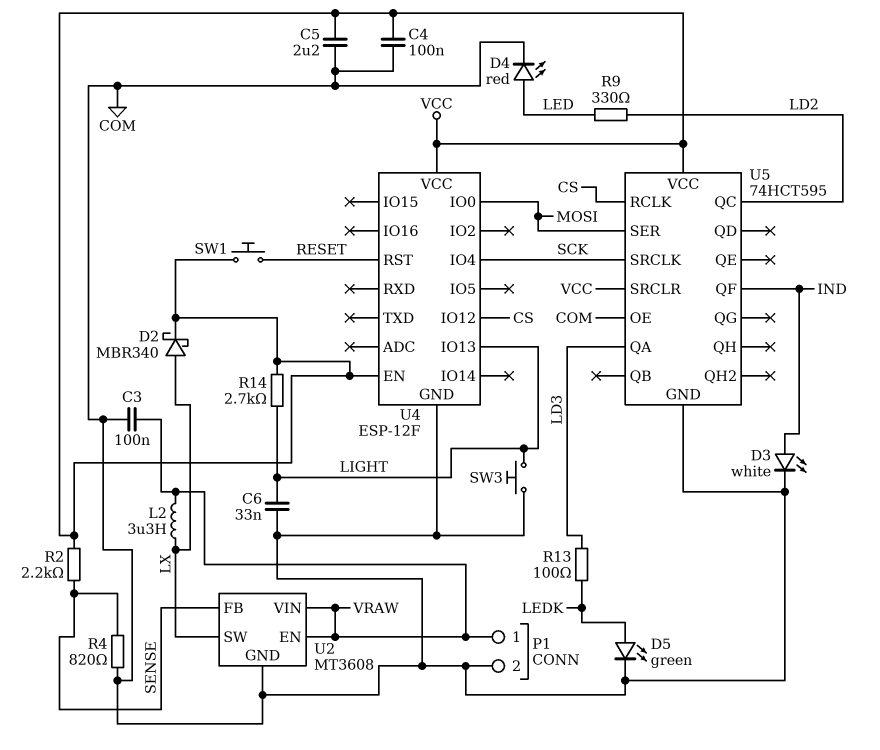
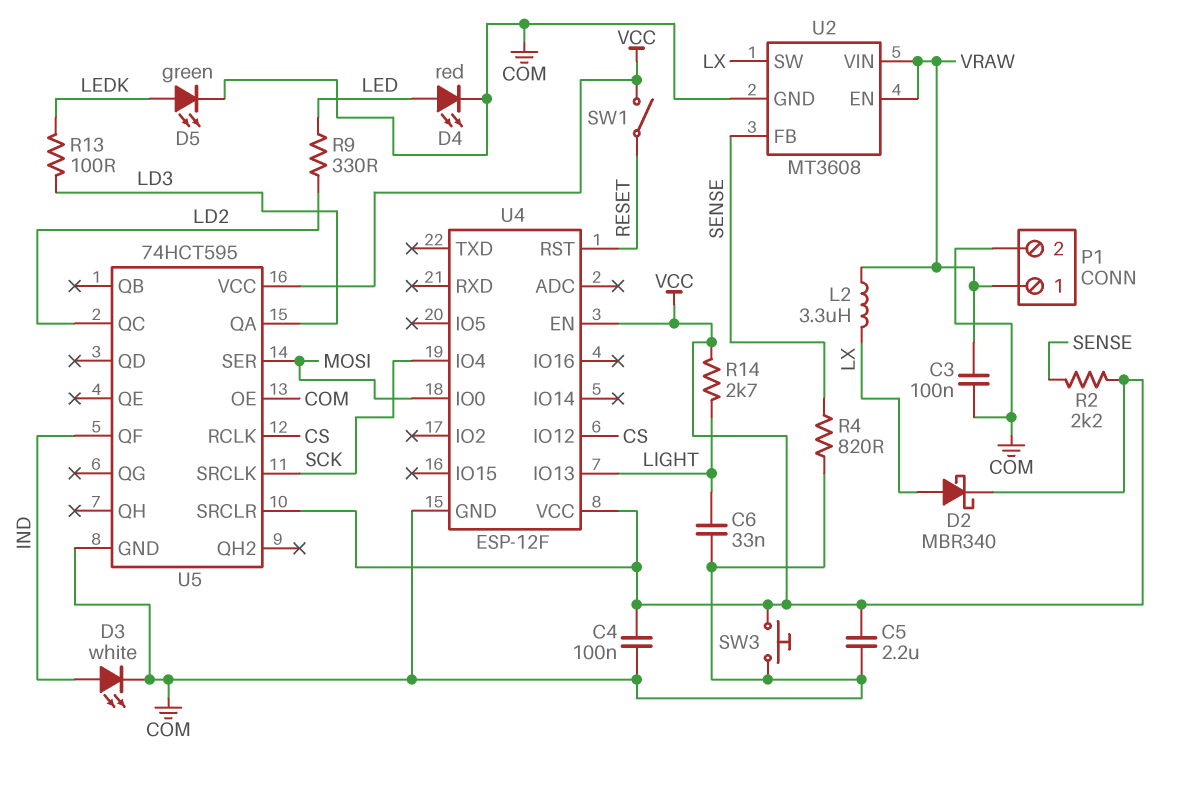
SW1: button (RESET, VCC) -> switch (RESET, VCC)
SW3: button (COM, LIGHT) -> button (COM, VCC)

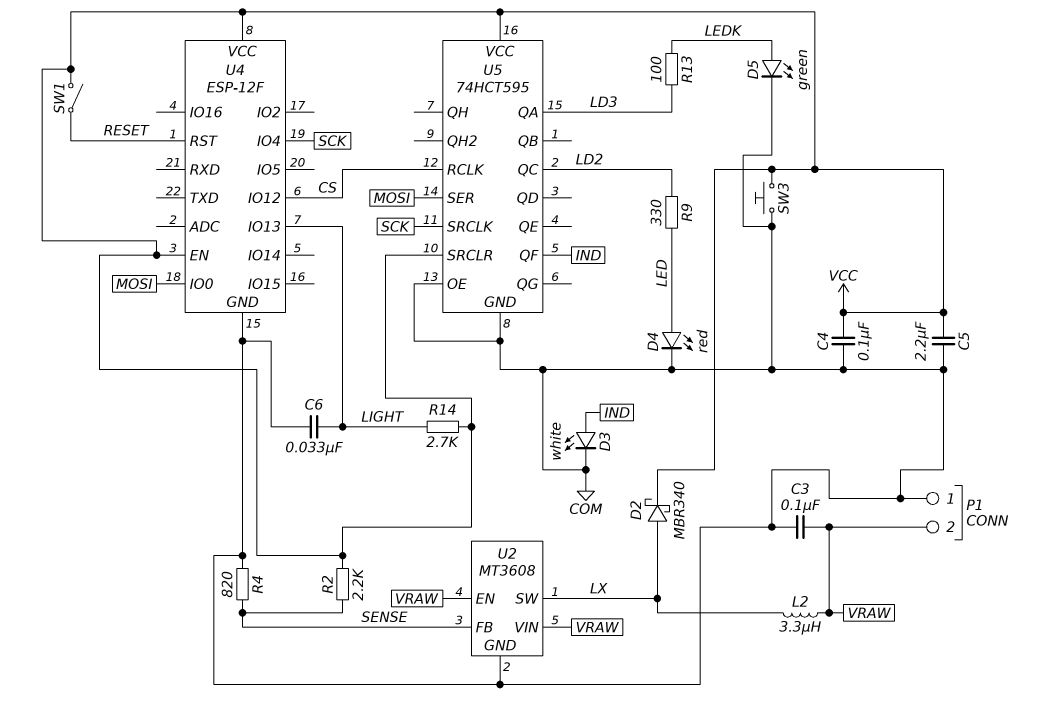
P1 pin 1: VRAW -> COM
P1 pin 2: COM -> VRAW

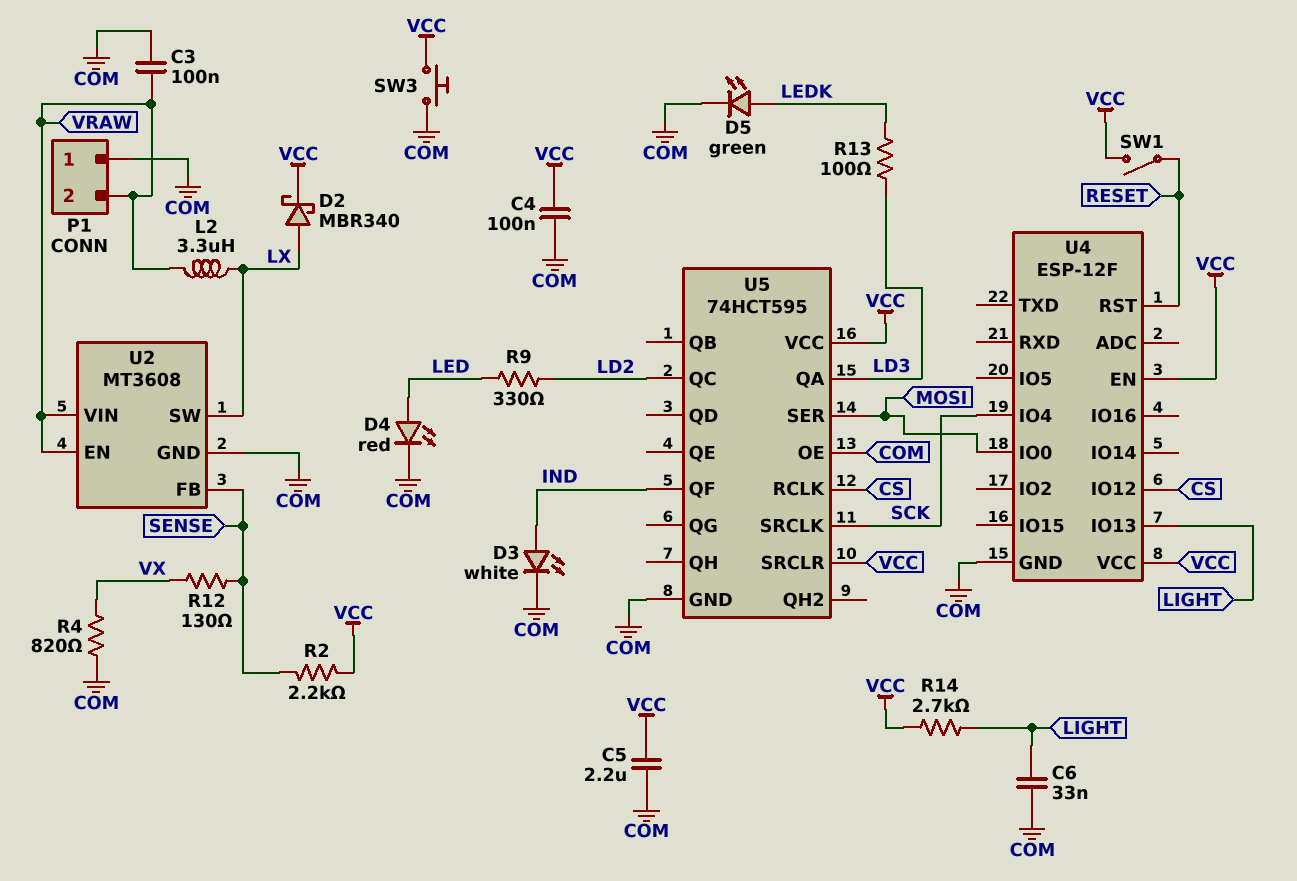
R4: 820 (COM, SENSE) -> 820 (COM, VX)
R12: none -> 130 (SENSE, VX)

